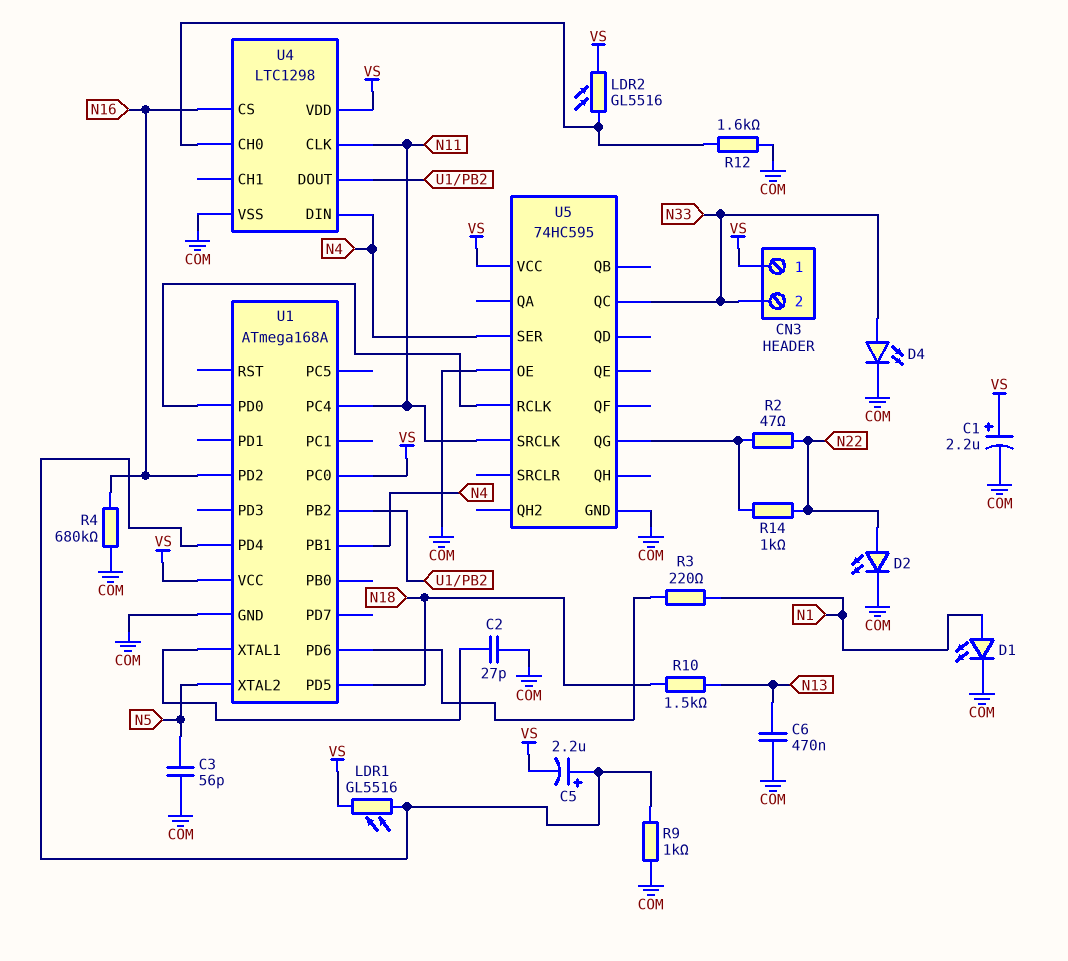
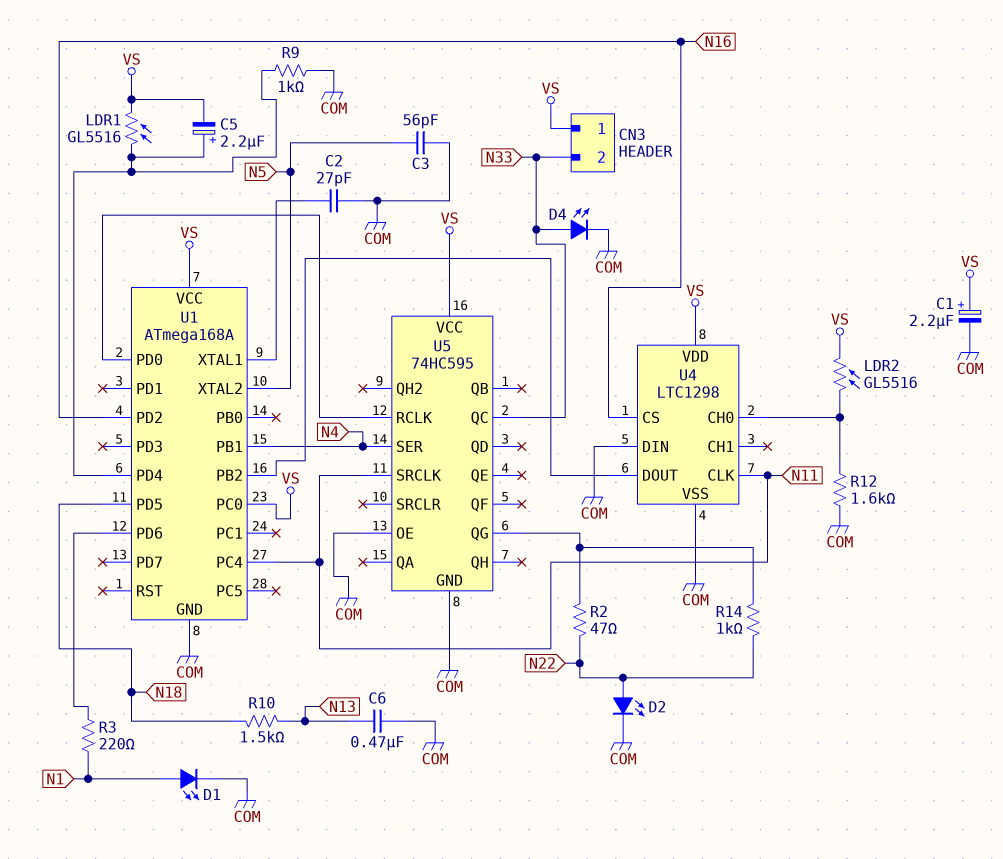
R4: 680k (COM, N16) -> none
U4 pin DIN: N4 -> COM

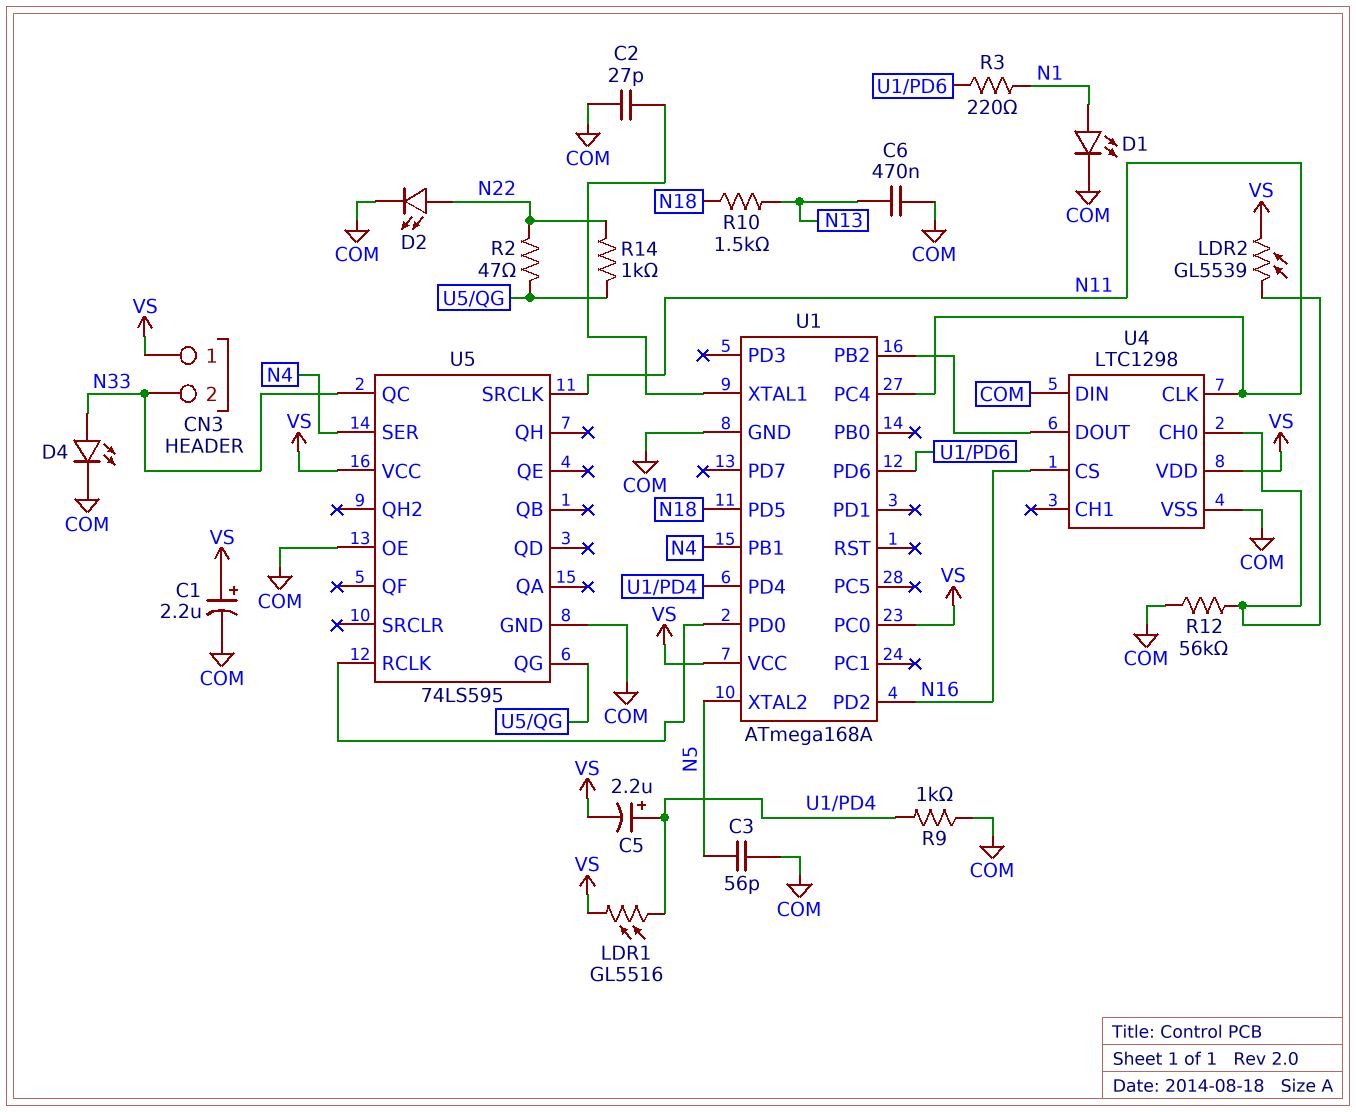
LDR2: GL5516 (U4/CH0, VS) -> GL5539 (U4/CH0, VS)
R12: 1.6k (COM, U4/CH0) -> 56k (COM, U4/CH0)
U5: 74HC595 -> 74LS595

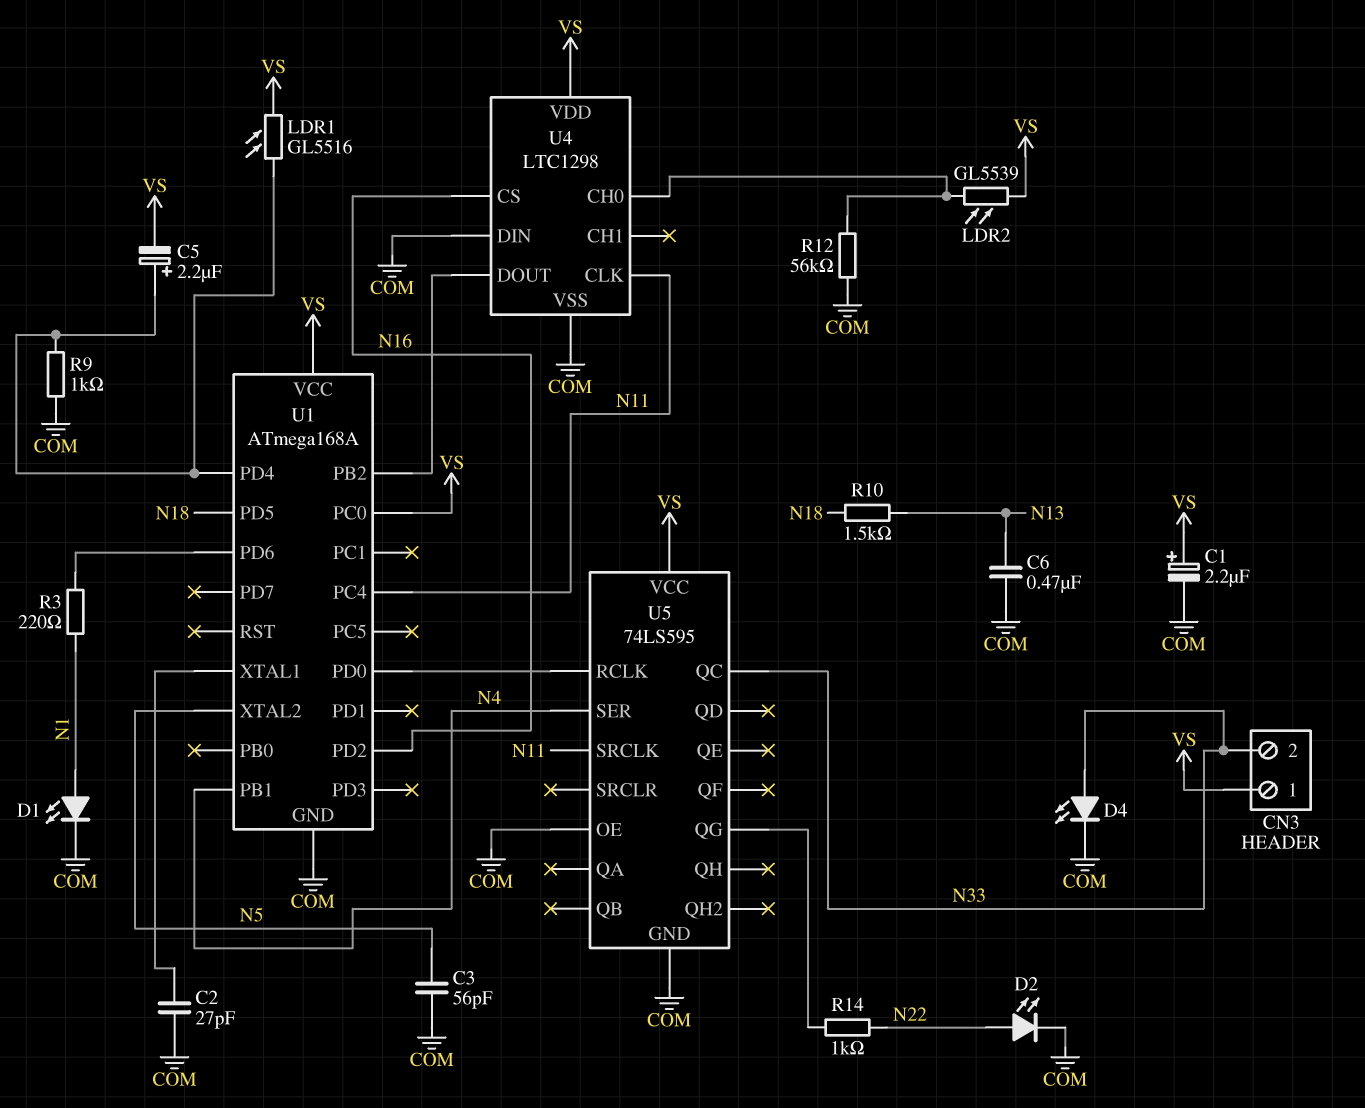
R2: 47 (N22, U5/QG) -> none

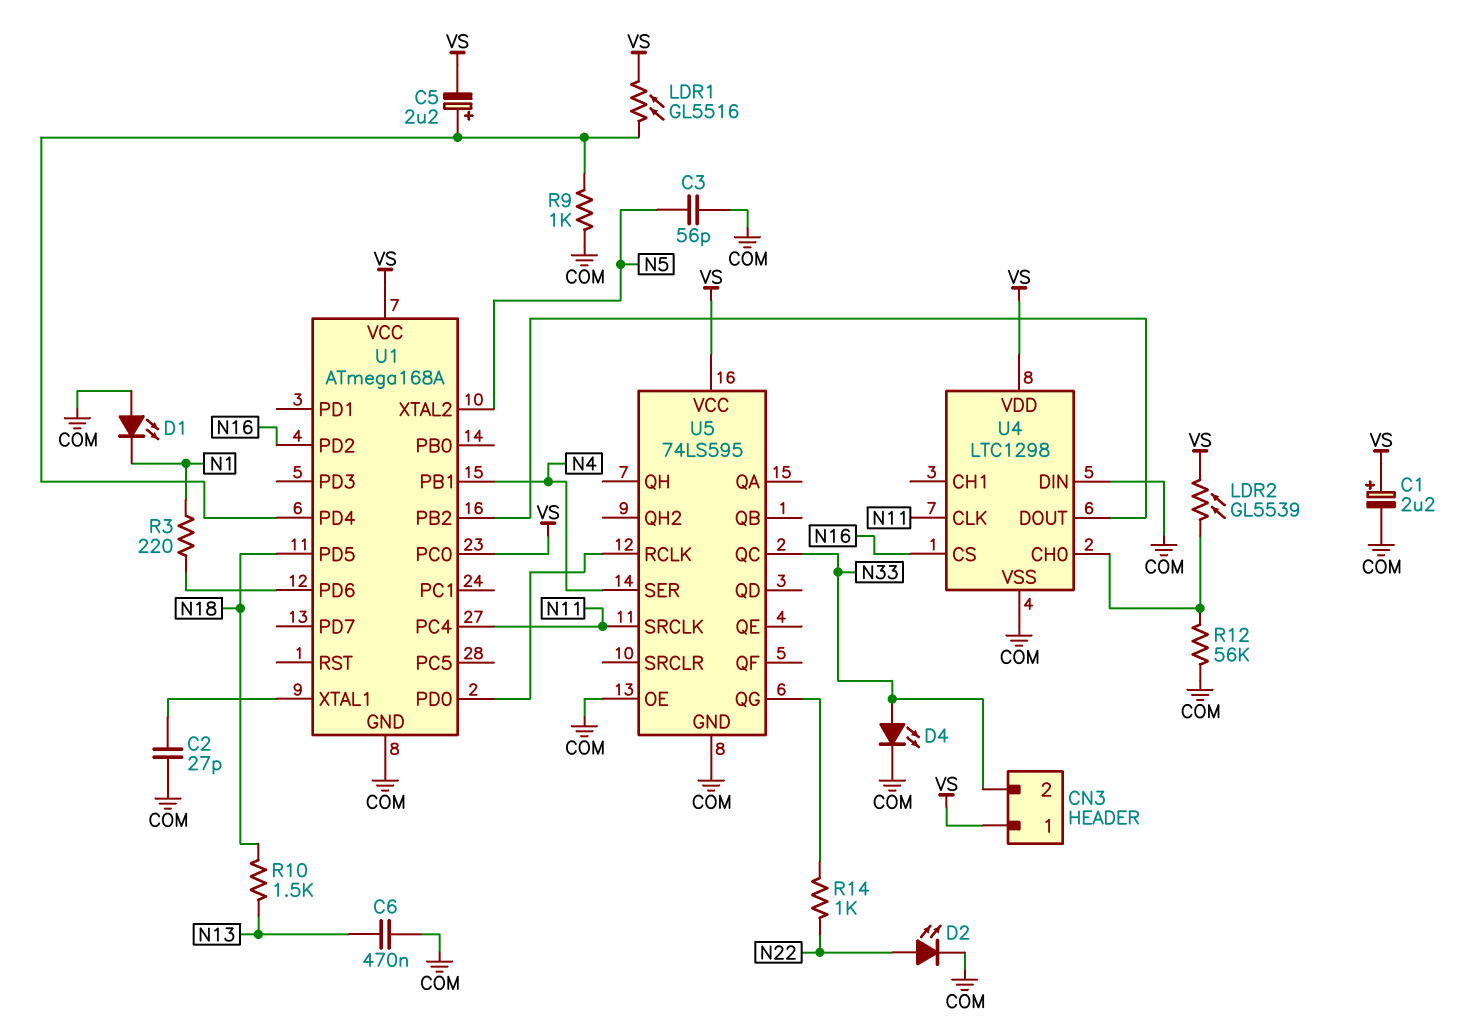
D1: LED (A N1, K COM) -> LED (A COM, K N1)

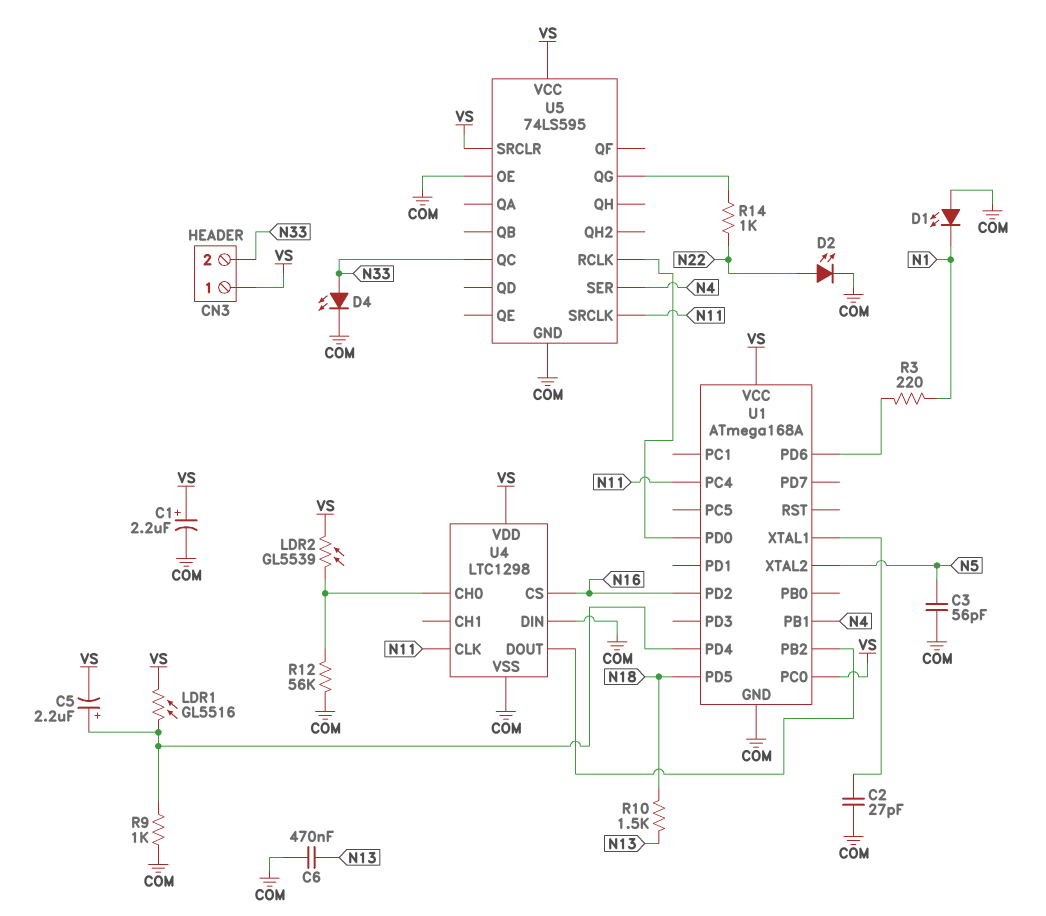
U5 pin SRCLR: none -> VS

